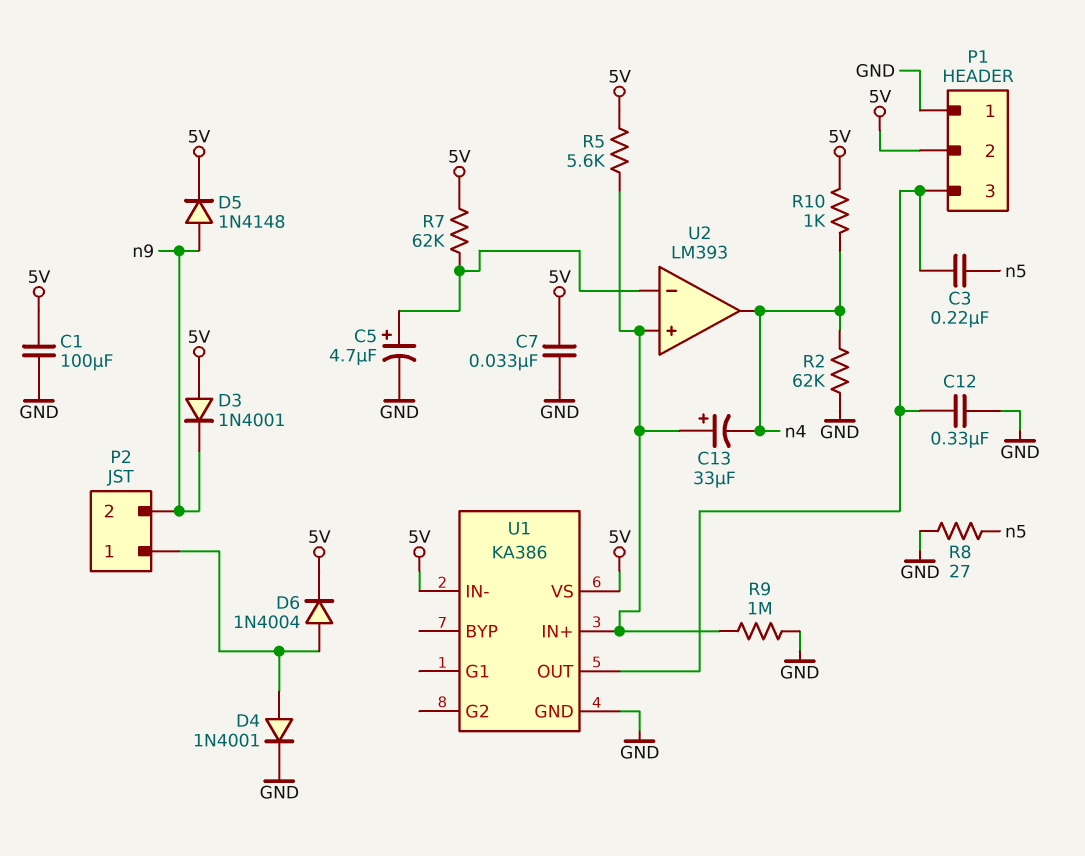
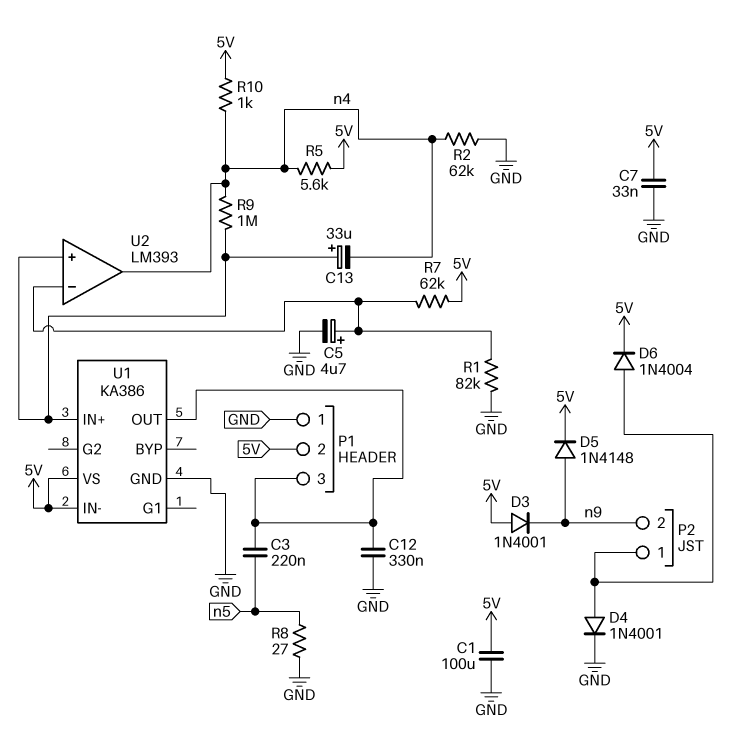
R1: none -> 82k (GND, U2/in-)
R5: 5.6k (5V, U1/IN+) -> 5.6k (5V, n4)
R9: 1M (GND, U1/IN+) -> 1M (U1/IN+, n4)

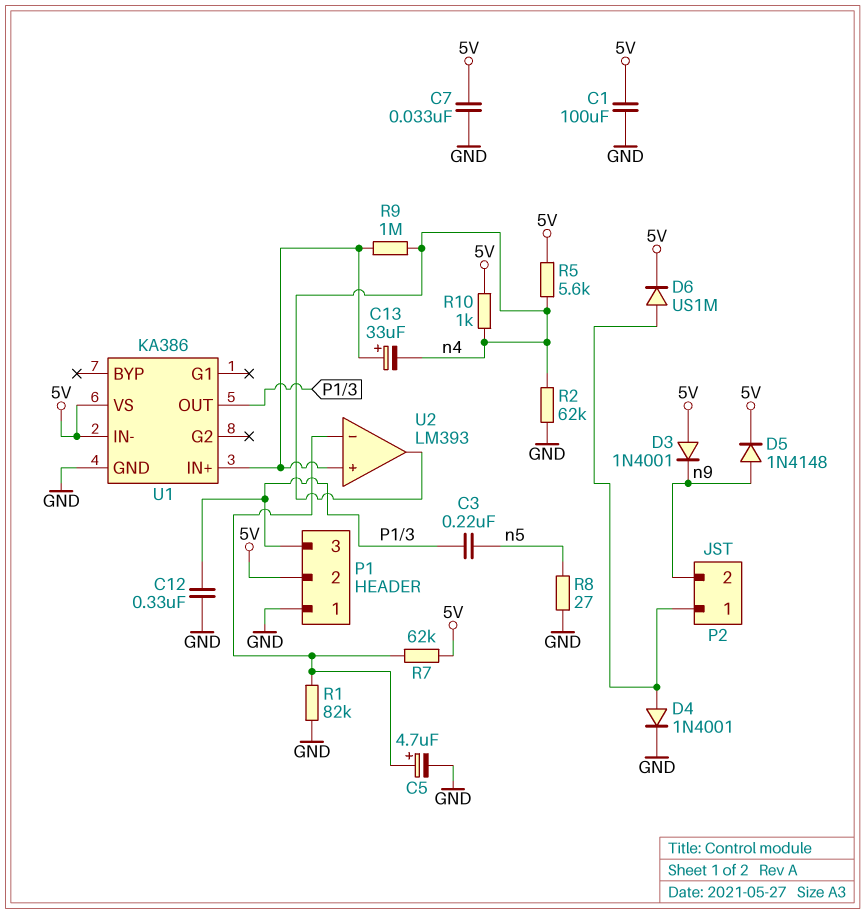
D6: diode 1N4004 (A P2/1, K 5V) -> diode US1M (A P2/1, K 5V)

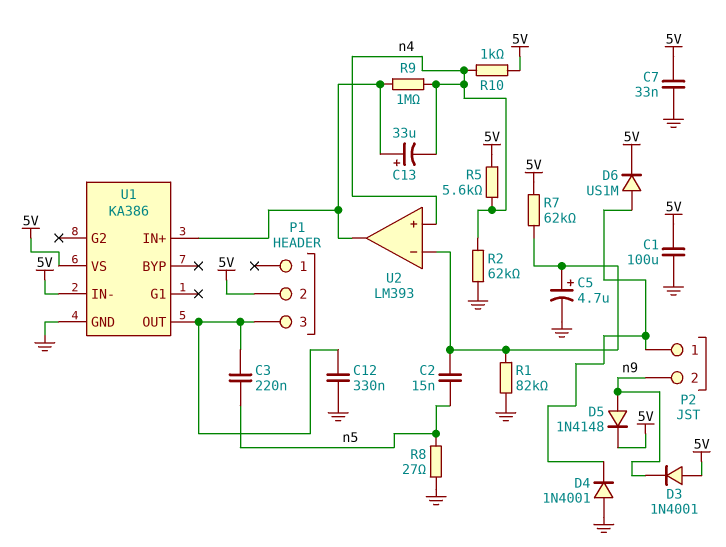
C2: none -> 15nF (U2/in-, n5)
D4: diode 1N4001 (A P2/1, K GND) -> diode 1N4001 (A GND, K P2/1)
P1 pin 1: GND -> none
U2 pin in+: U1/IN+ -> n4
U2 pin out: n4 -> U1/IN+

